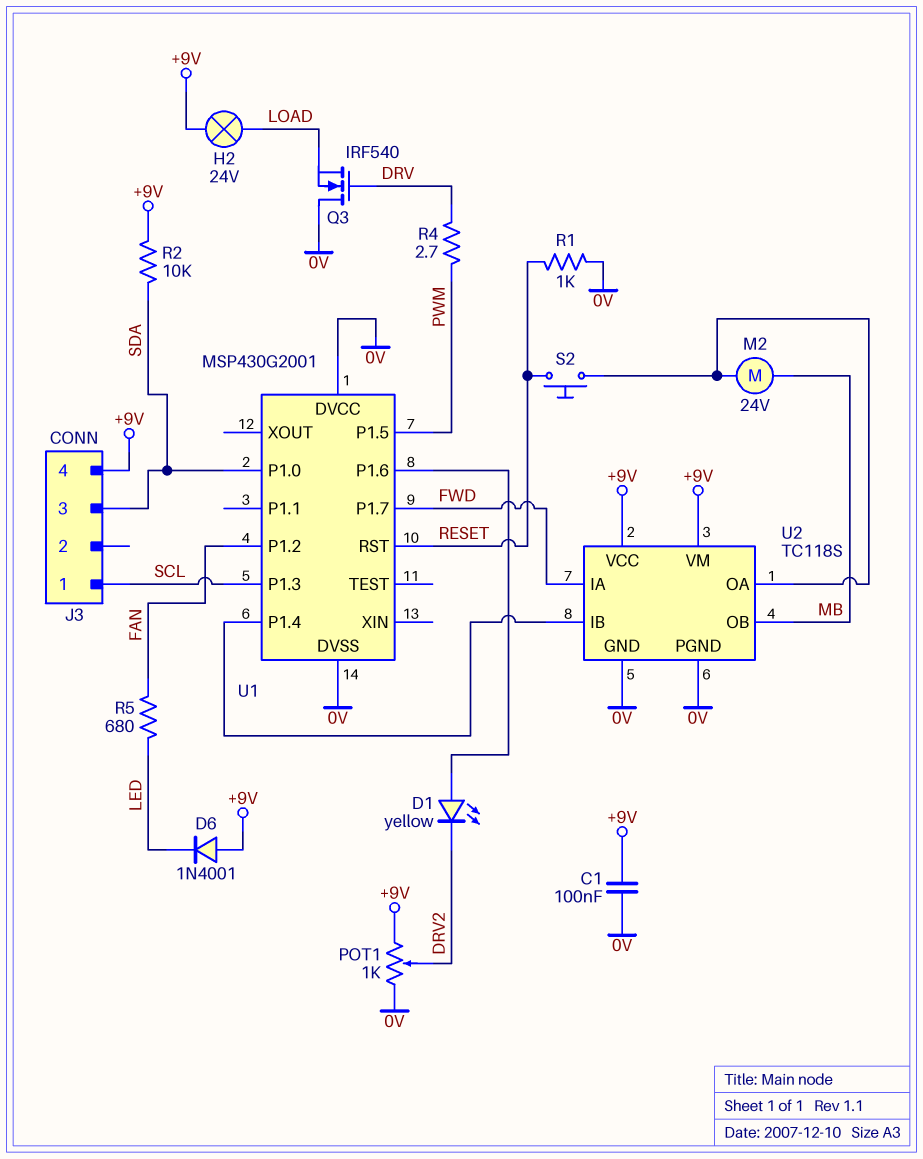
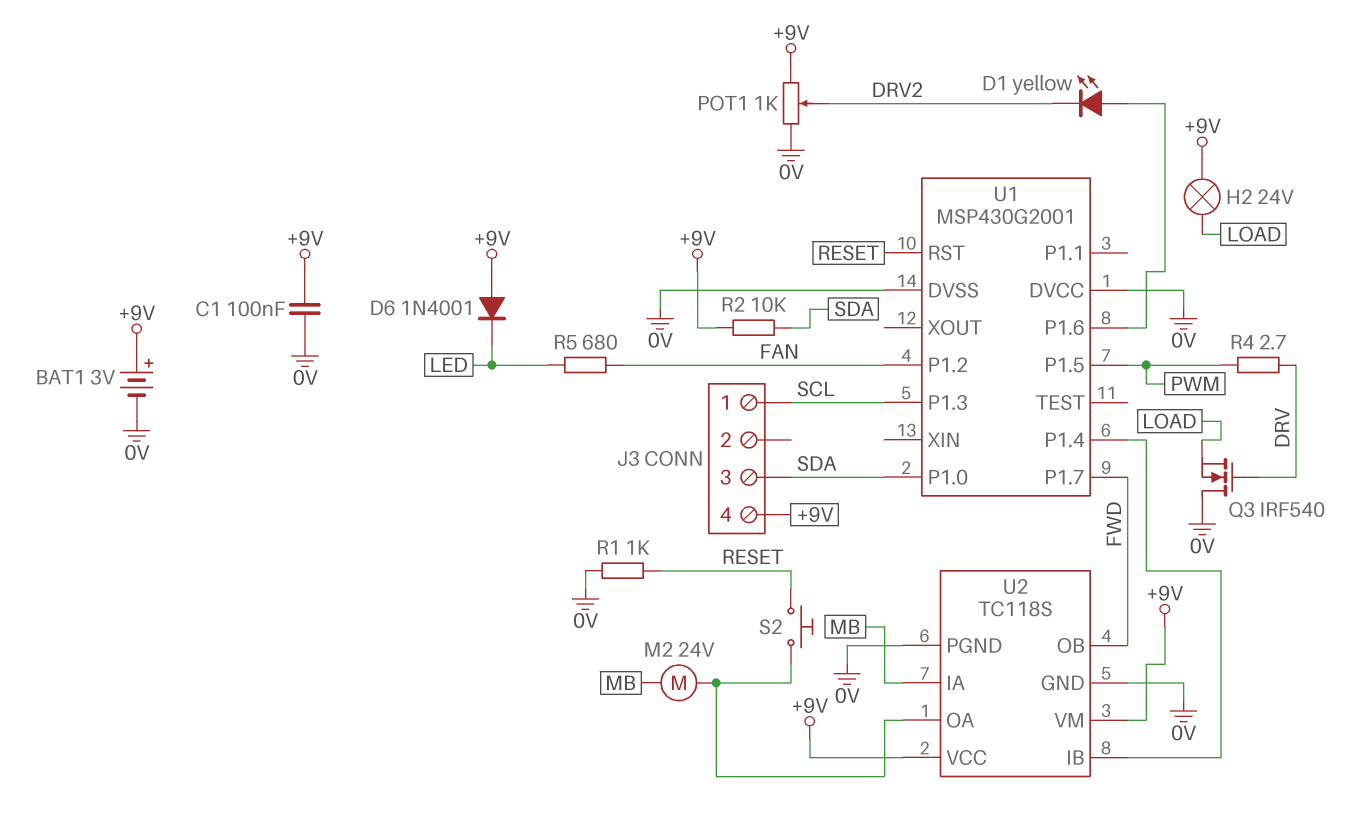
BAT1: none -> 3V (plus +9V, minus 0V)
U2 pin IA: FWD -> MB
U2 pin OB: MB -> FWD

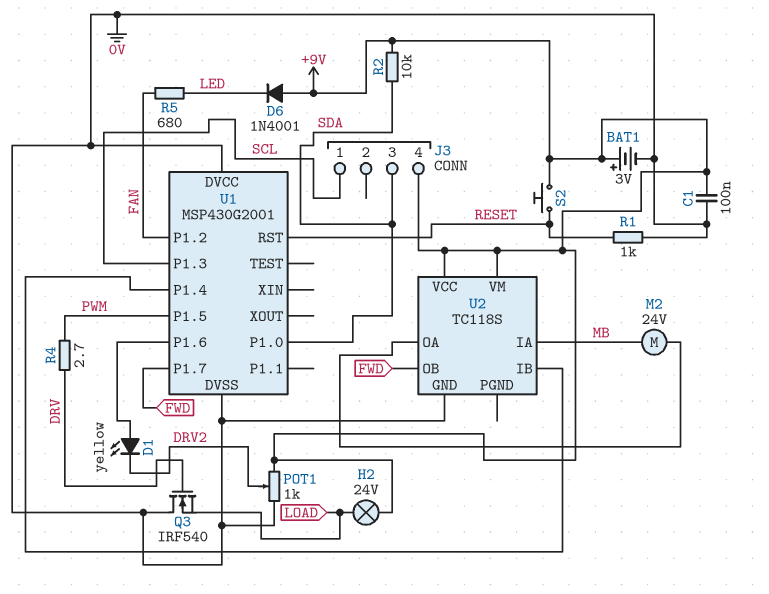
S2: button (RESET, U2/OA) -> button (+9V, RESET)
U2 pin PGND: 0V -> none

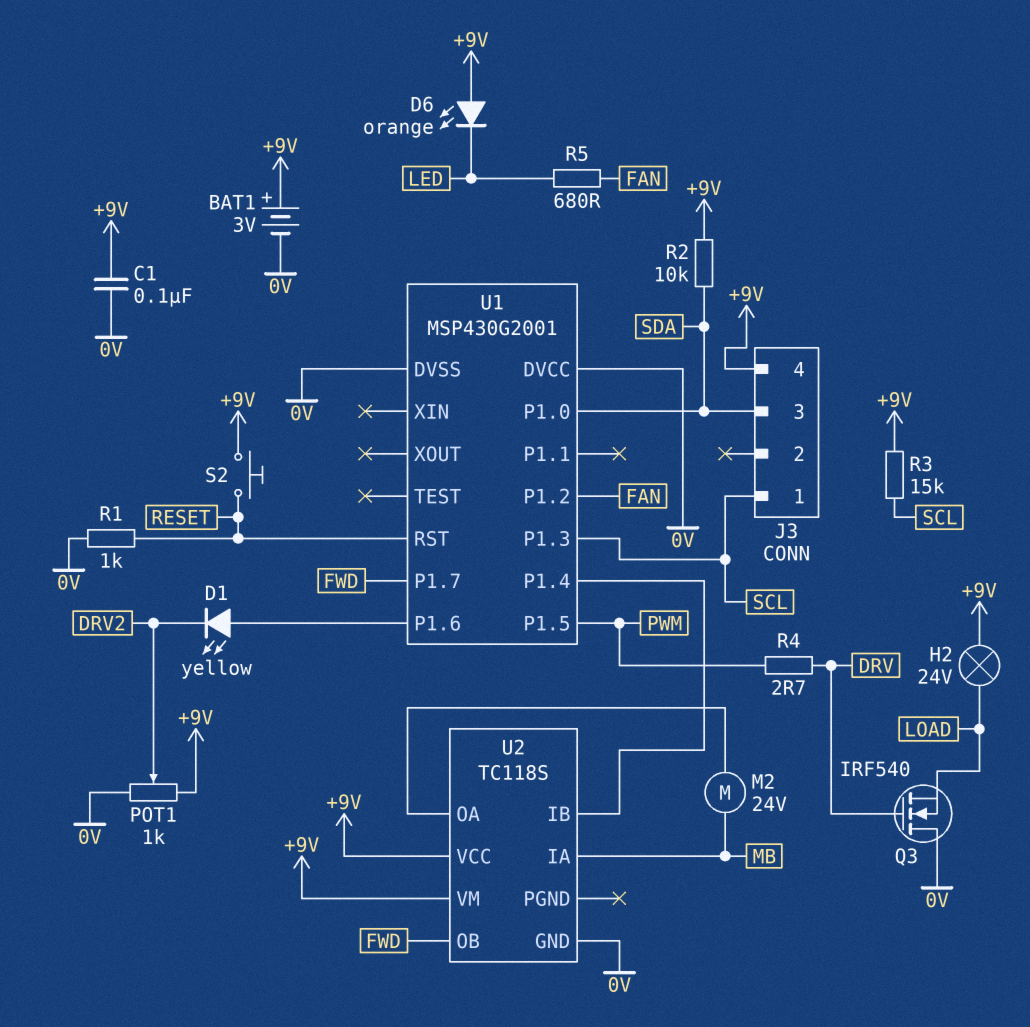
D6: diode 1N4001 (A +9V, K LED) -> LED orange (A +9V, K LED)
R3: none -> 15k (+9V, SCL)

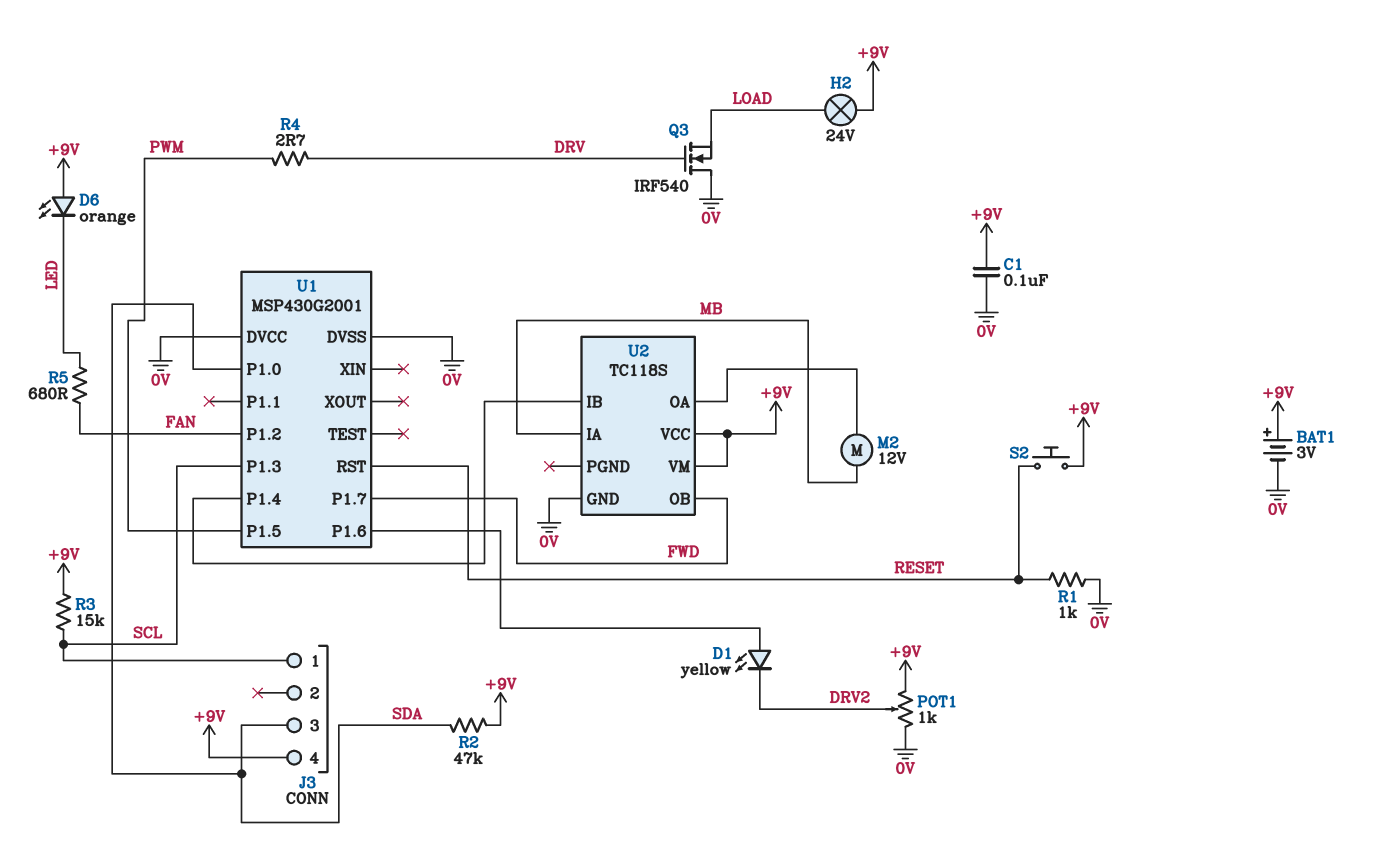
M2: motor 24V (MB, U2/OA) -> motor 12V (MB, U2/OA)
R2: 10k (+9V, SDA) -> 47k (+9V, SDA)

